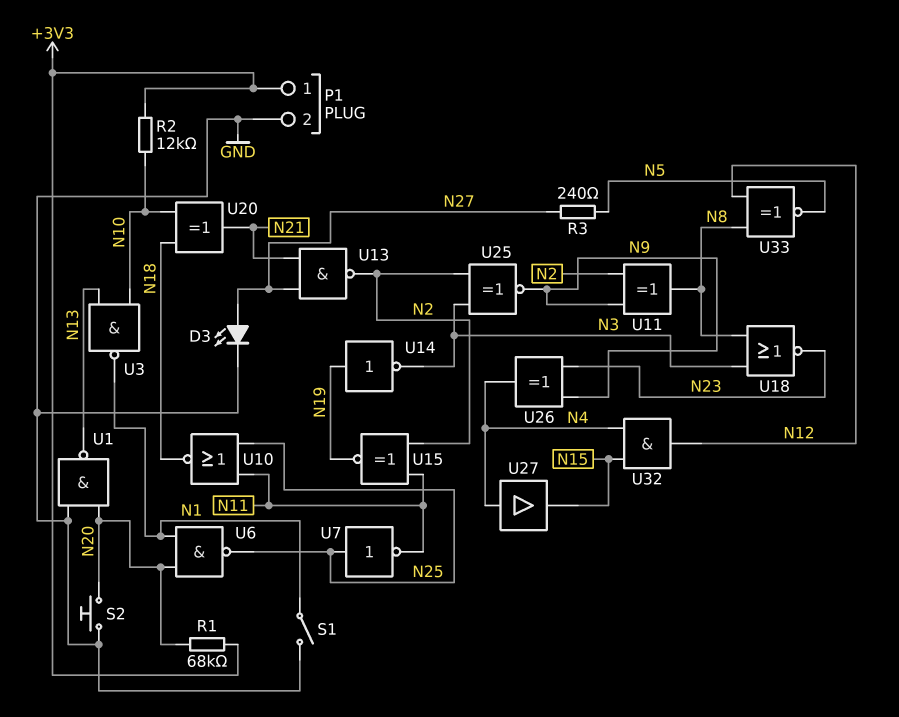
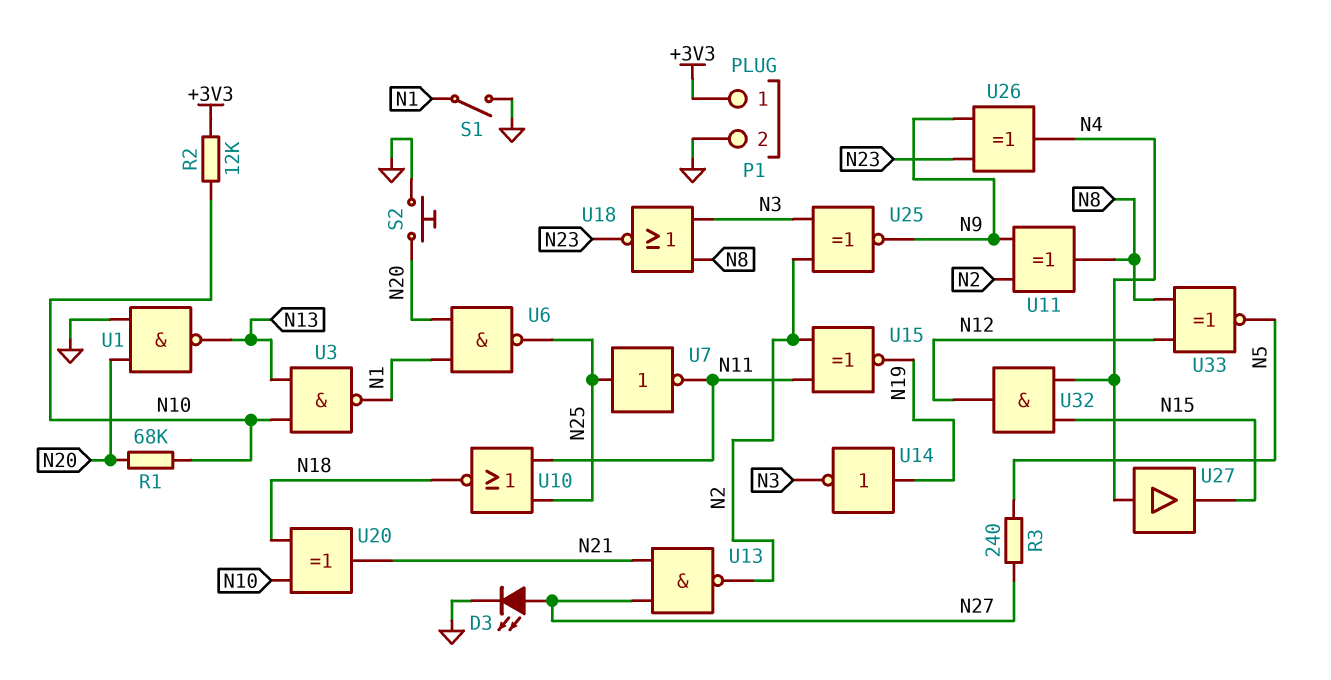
R1: 68k (+3V3, N20) -> 68k (N10, N20)

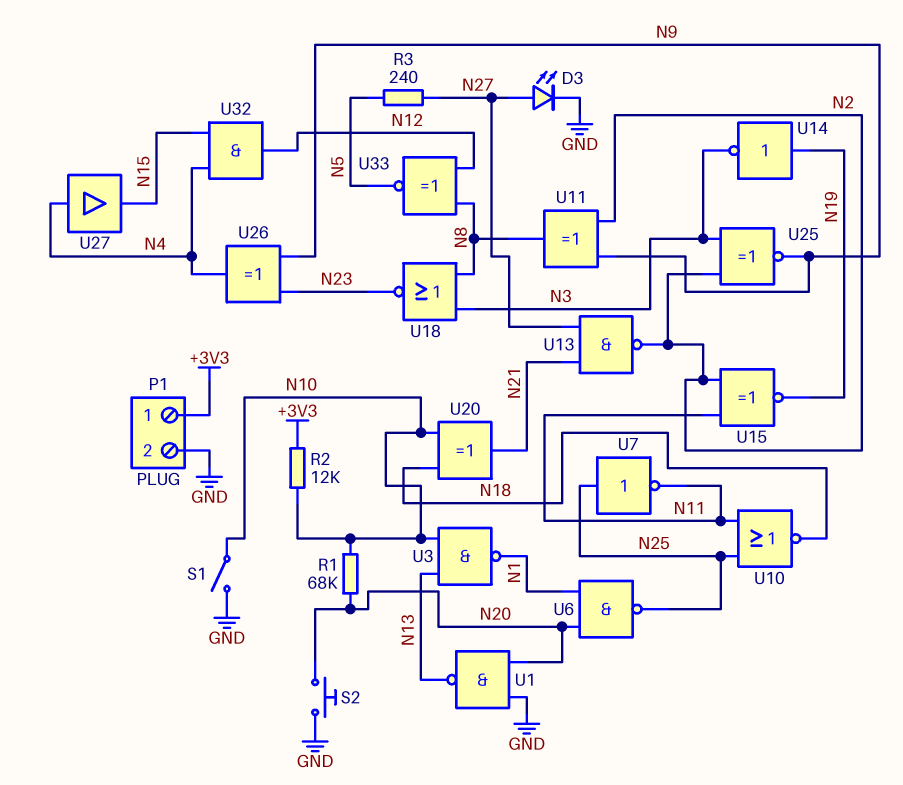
S1: switch (GND, N1) -> switch (GND, N10)

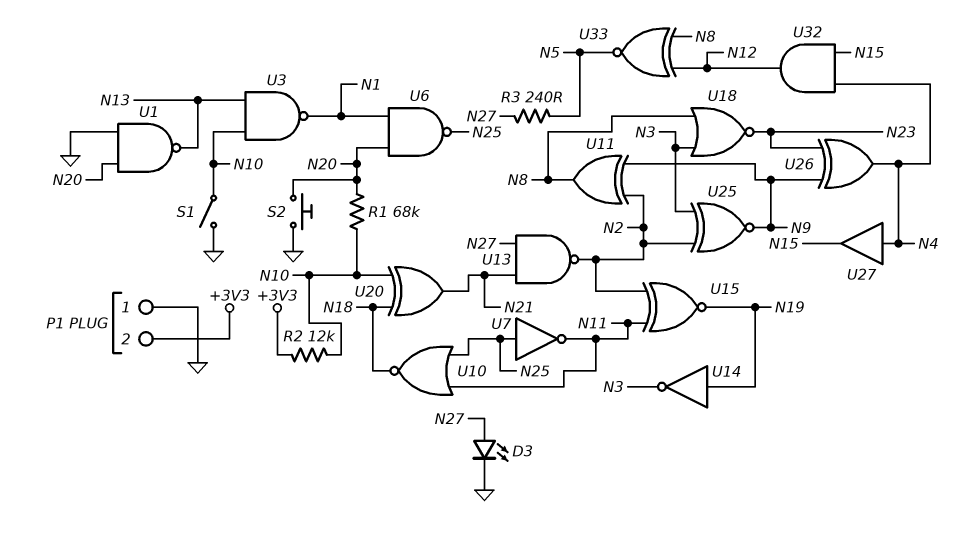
P1 pin 1: +3V3 -> GND
P1 pin 2: GND -> +3V3

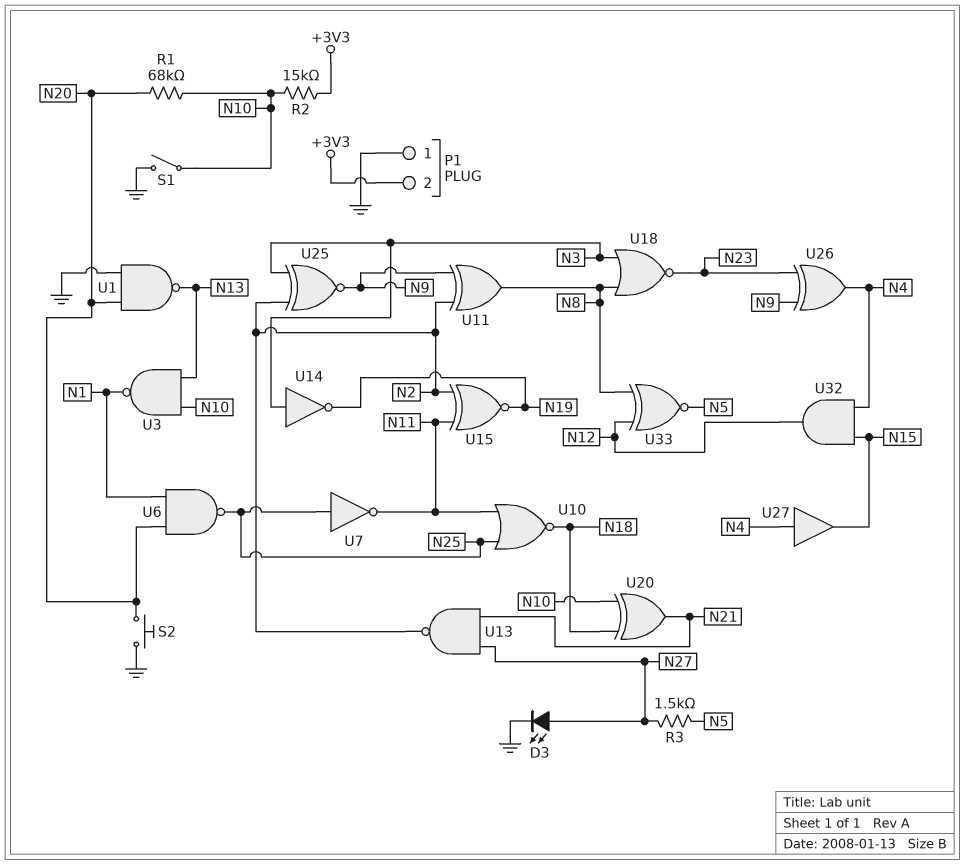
R2: 12k (+3V3, N10) -> 15k (+3V3, N10)
R3: 240 (N5, N27) -> 1.5k (N5, N27)
U14: NOT (in N19, out N3) -> NOT (in N3, out N19)

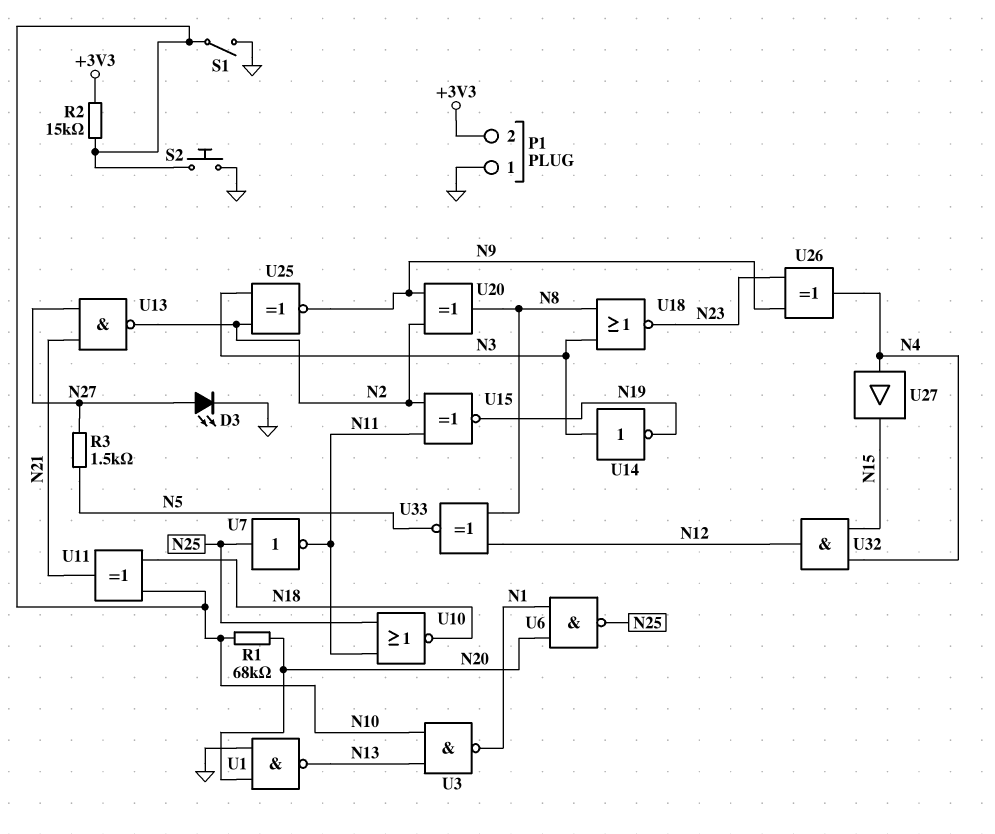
S2: button (GND, N20) -> button (GND, N10)
U11: XOR (in N2, in N9, out N8) -> XOR (in N10, in N18, out N21)
U20: XOR (in N10, in N18, out N21) -> XOR (in N2, in N9, out N8)

